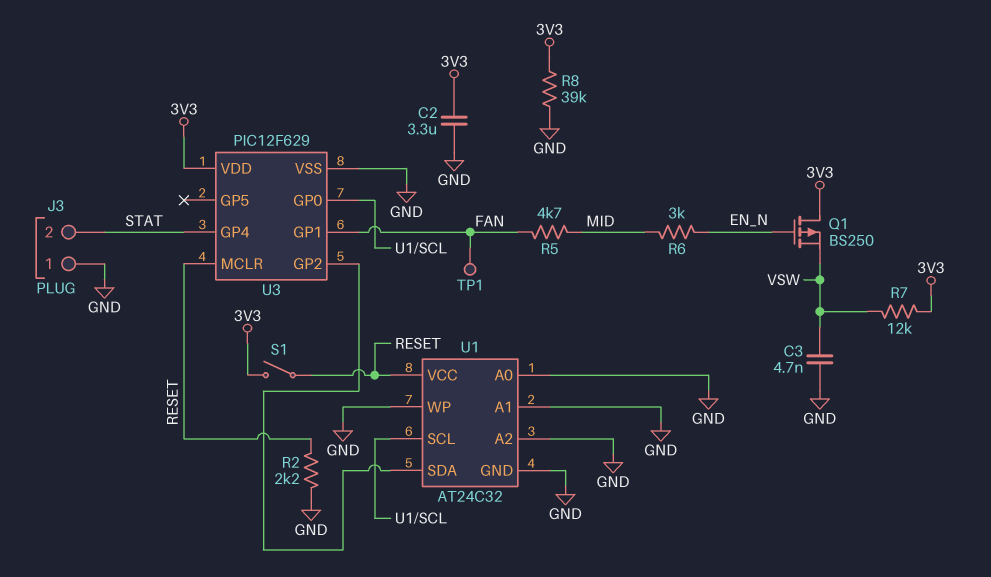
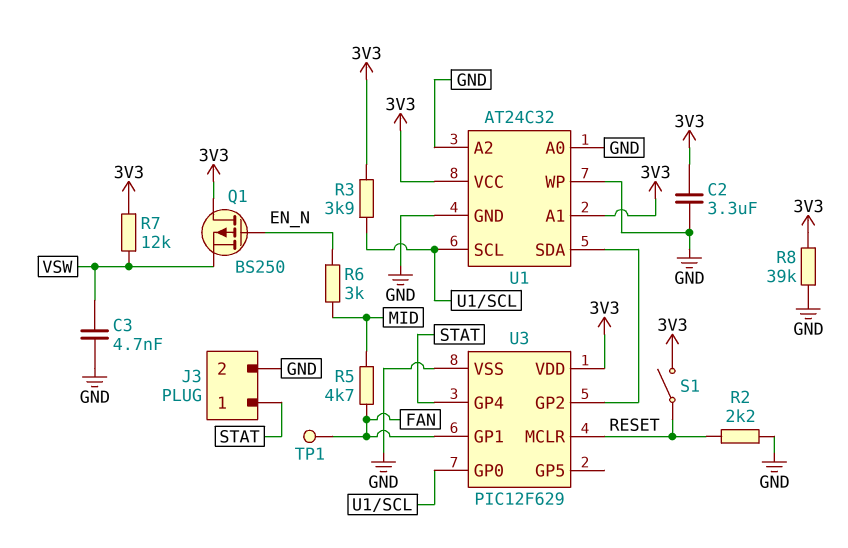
J3 pin 1: GND -> STAT
J3 pin 2: STAT -> GND
R3: none -> 3.9k (3V3, U1/SCL)
U1 pin A1: GND -> 3V3
U1 pin VCC: RESET -> 3V3

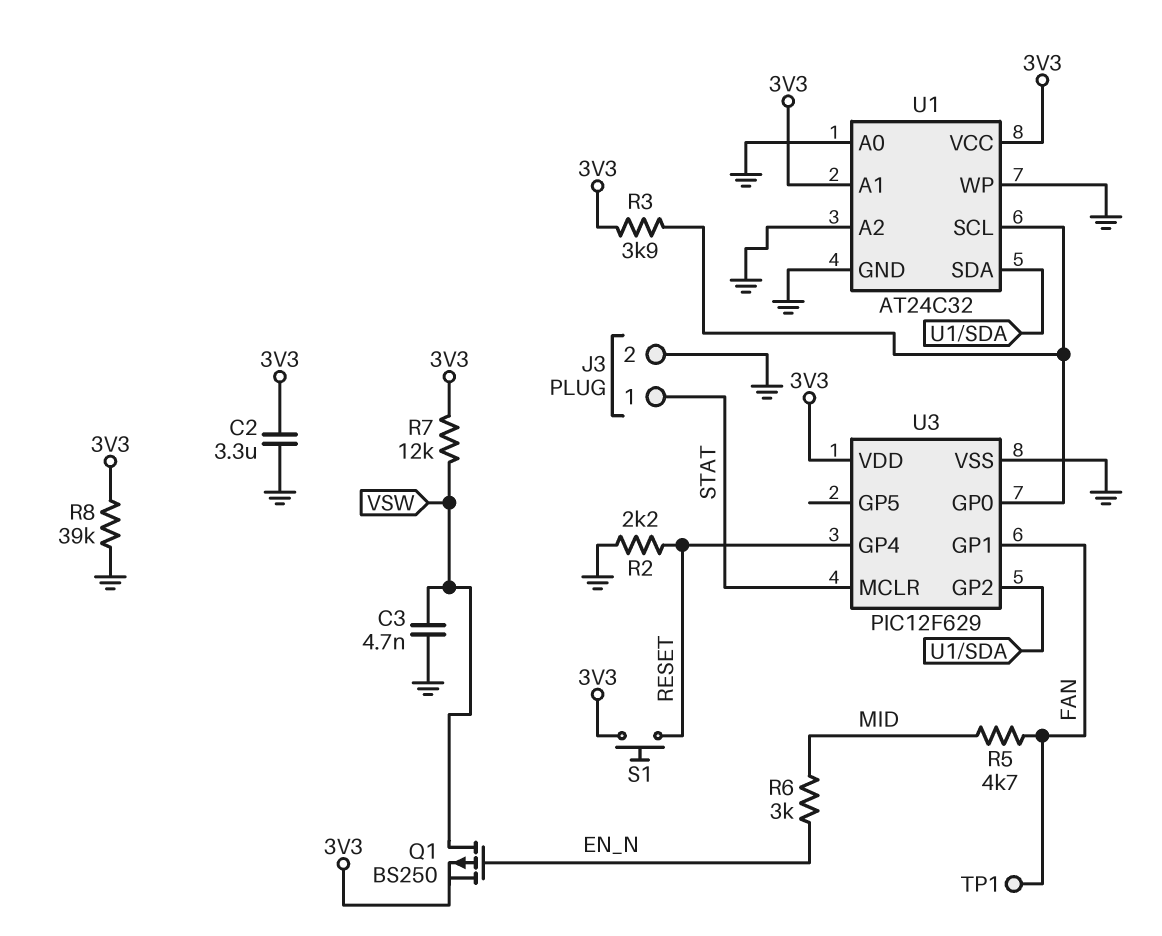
Q1: PMOS BS250 (G EN_N, D 3V3, S VSW) -> PMOS BS250 (G EN_N, D VSW, S 3V3)
S1: switch (3V3, RESET) -> button (3V3, RESET)
U3 pin GP4: STAT -> RESET
U3 pin MCLR: RESET -> STAT

